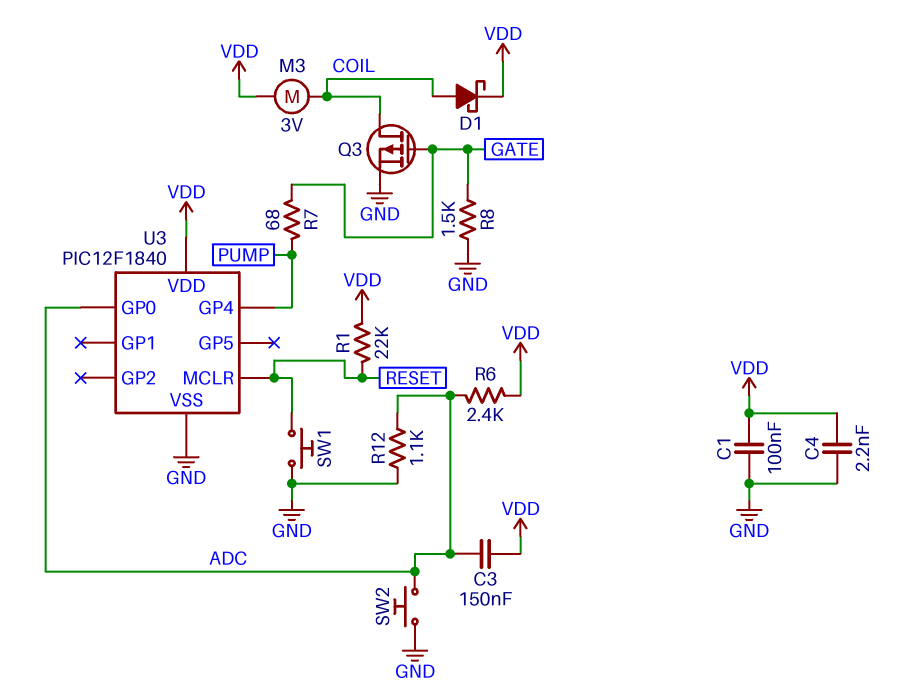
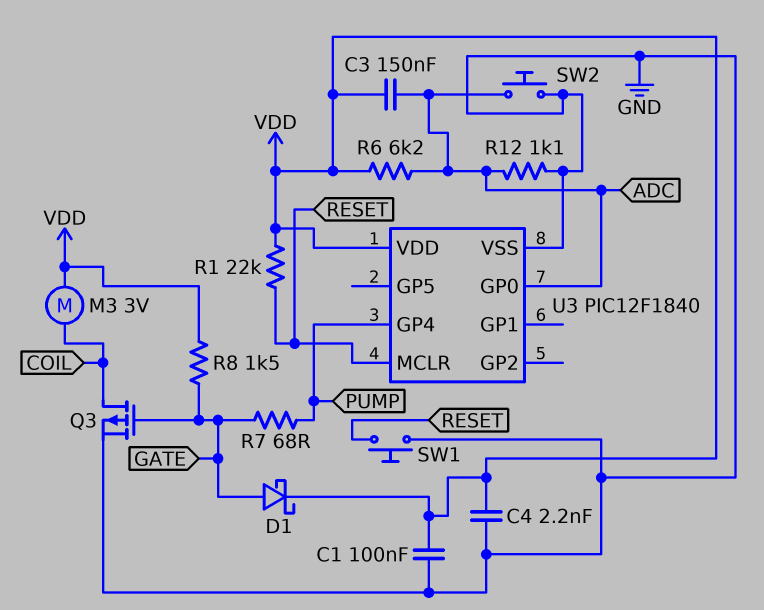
D1: schottky (A COIL, K VDD) -> schottky (A GATE, K VDD)
R6: 2.4k (ADC, VDD) -> 6.2k (ADC, VDD)
R8: 1.5k (GATE, GND) -> 1.5k (GATE, VDD)

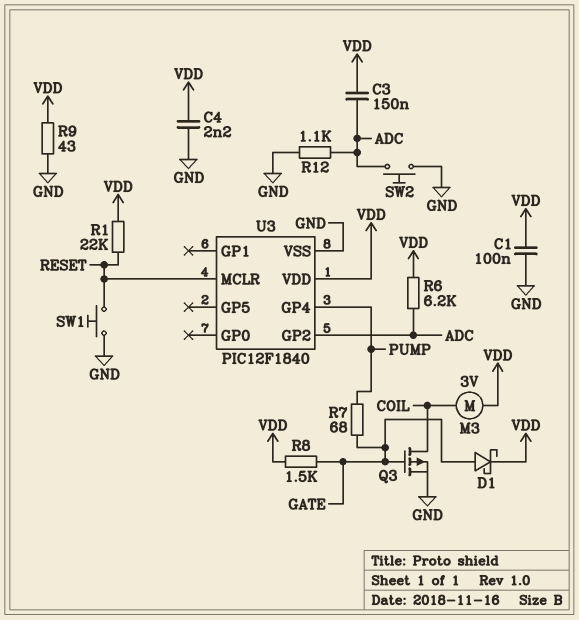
R9: none -> 43 (GND, VDD)
U3 pin GP0: ADC -> none
U3 pin GP2: none -> ADC

